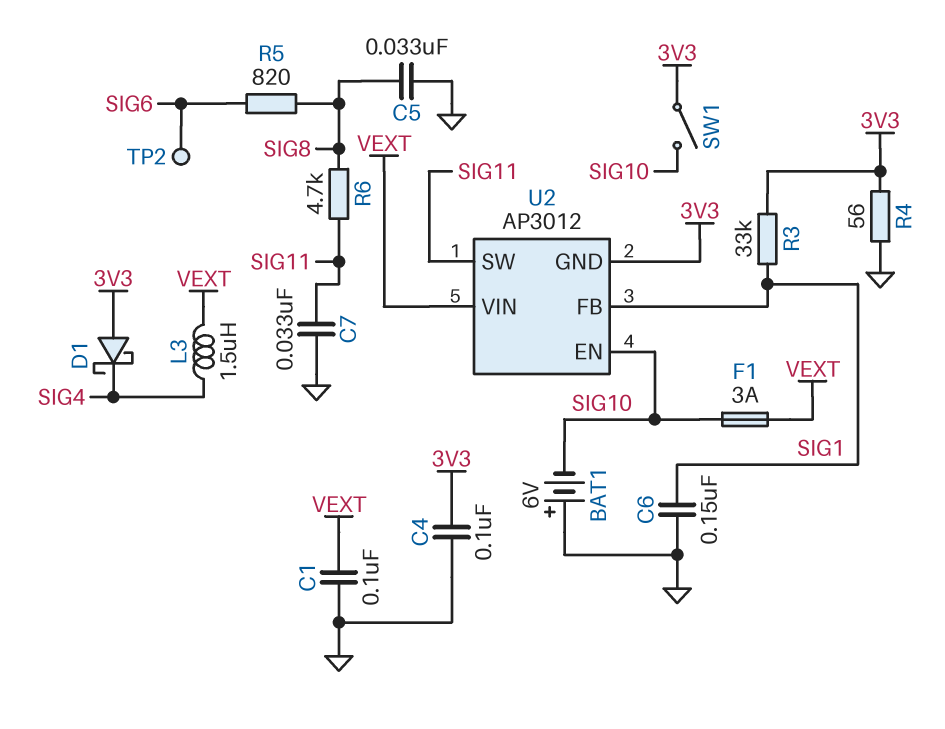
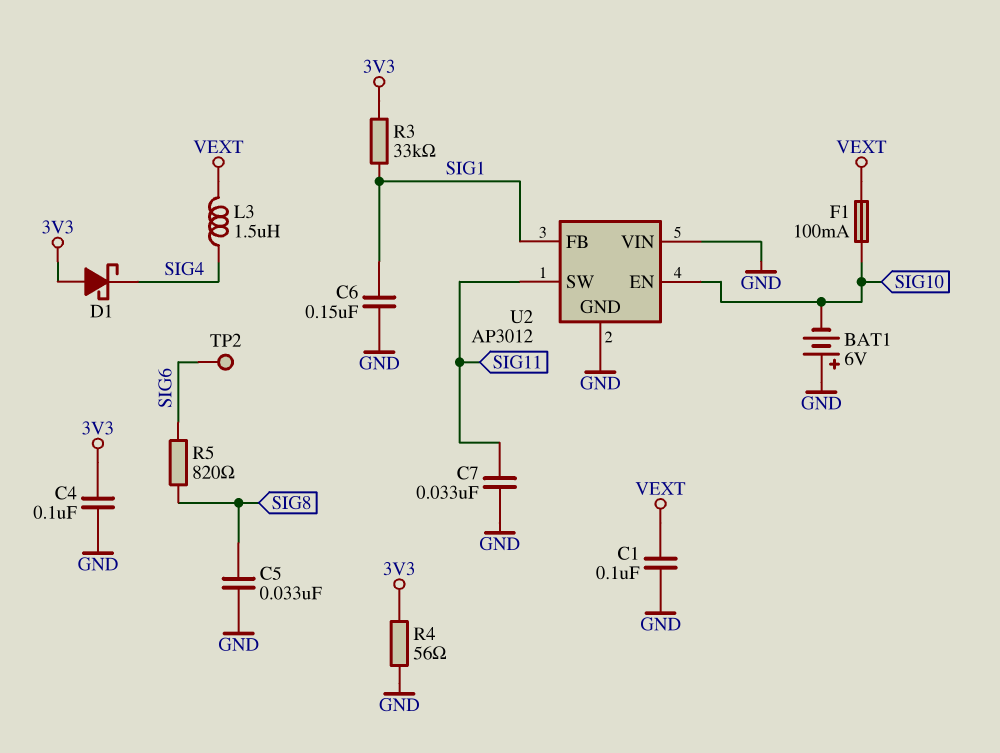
F1: 3A (SIG10, VEXT) -> 100mA (SIG10, VEXT)
R6: 4.7k (SIG8, SIG11) -> none
SW1: switch (3V3, SIG10) -> none
U2 pin GND: 3V3 -> GND
U2 pin VIN: VEXT -> GND

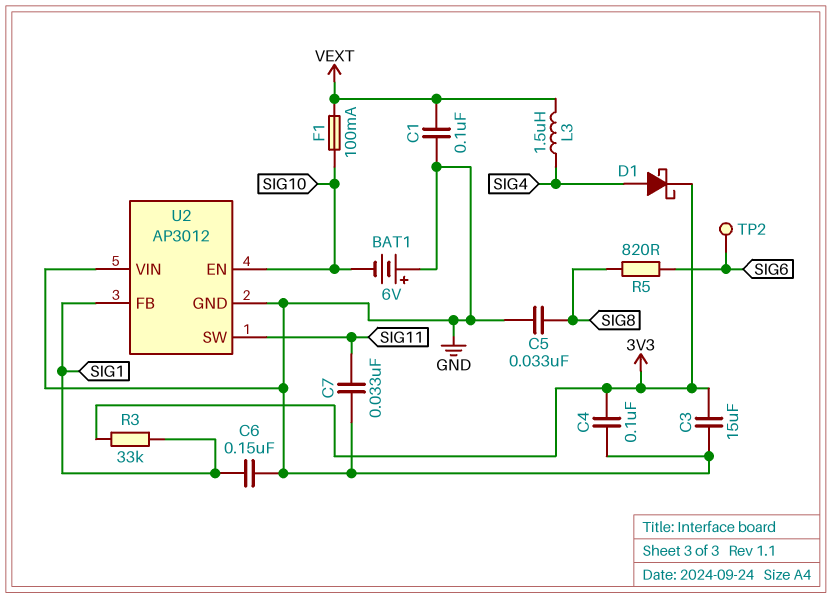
C3: none -> 15uF (3V3, GND)
D1: schottky (A 3V3, K SIG4) -> schottky (A SIG4, K 3V3)
R4: 56 (3V3, GND) -> none

